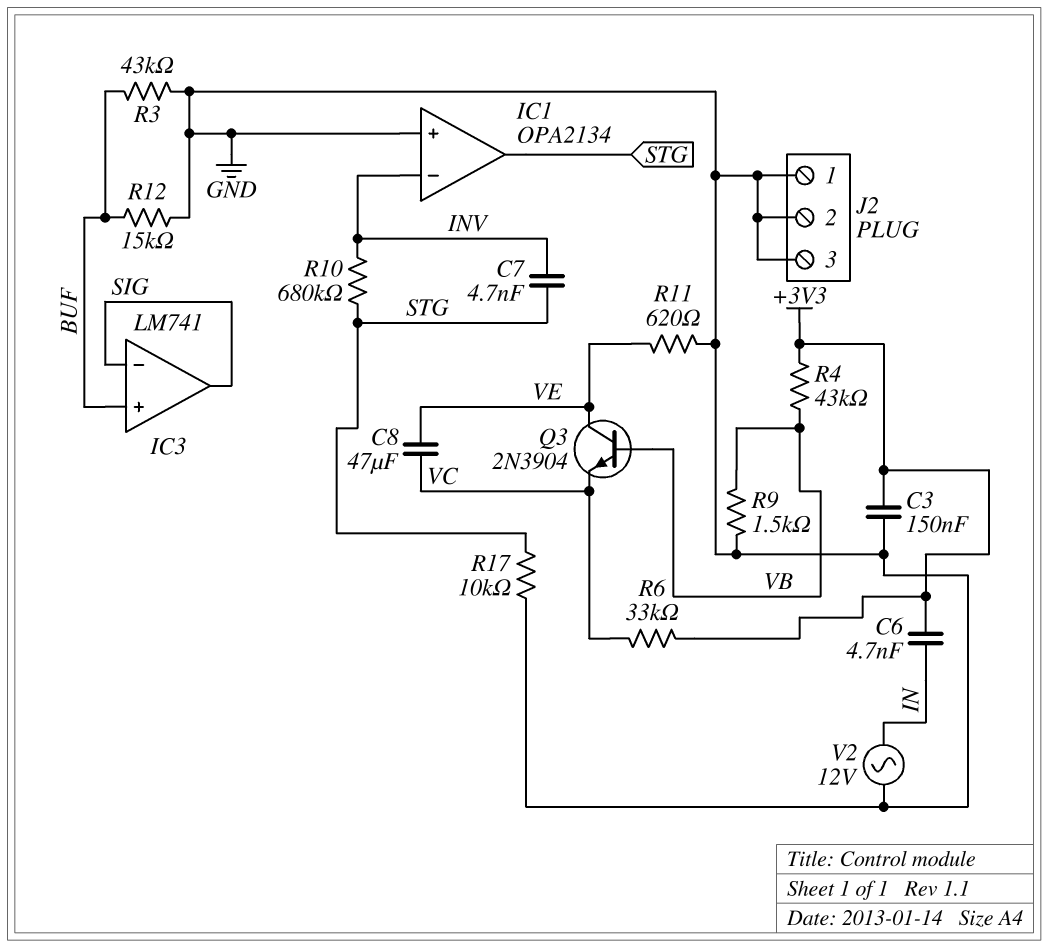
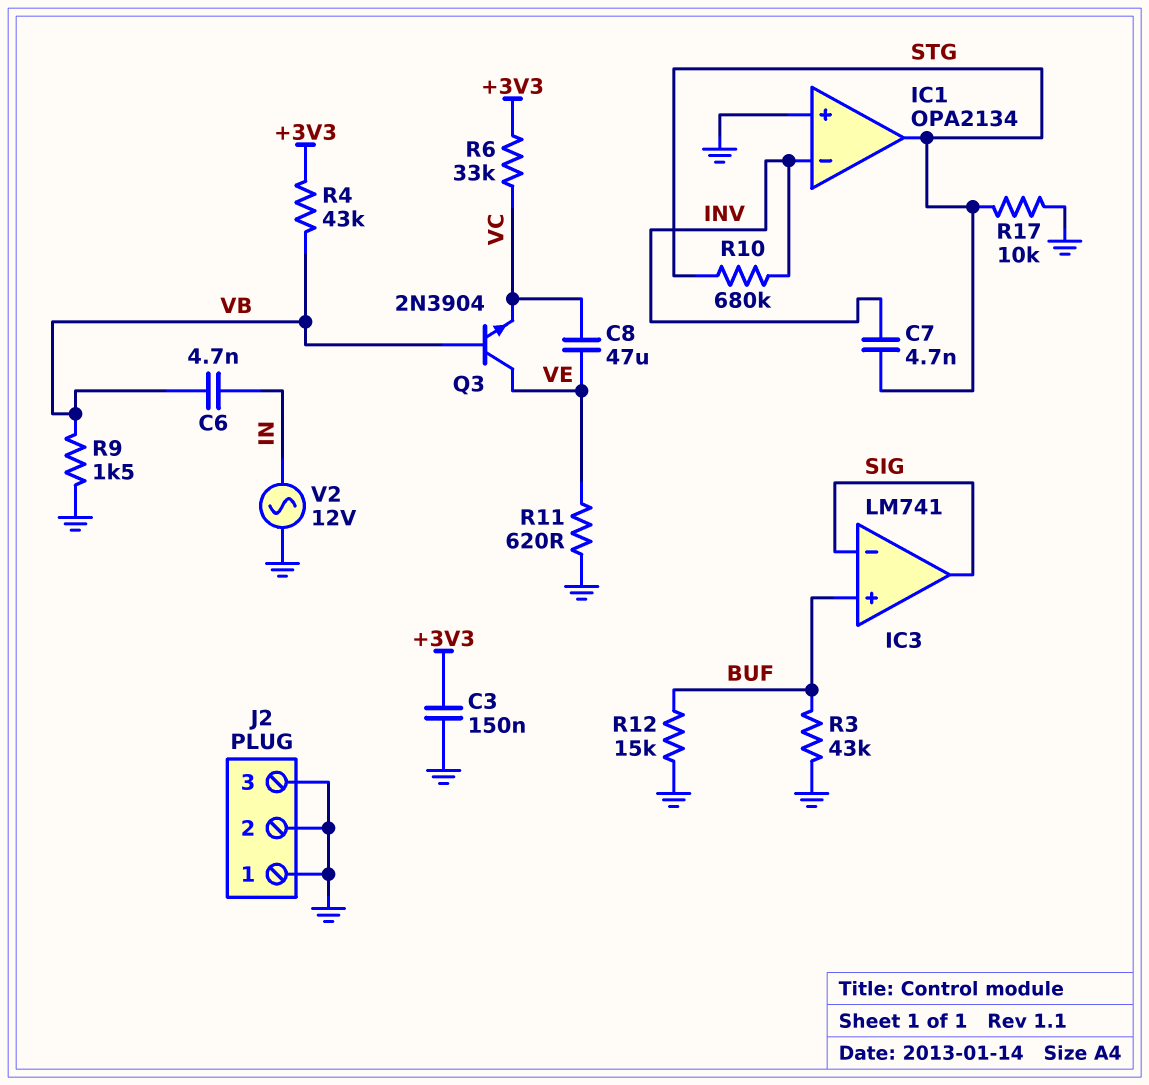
C6: 4.7nF (+3V3, IN) -> 4.7nF (IN, VB)

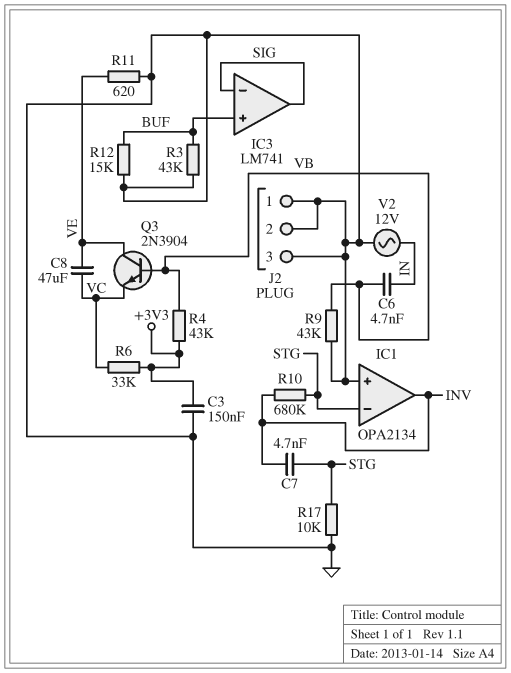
IC1 pin in-: INV -> STG
IC1 pin out: STG -> INV
R9: 1.5k (GND, VB) -> 43k (GND, VB)

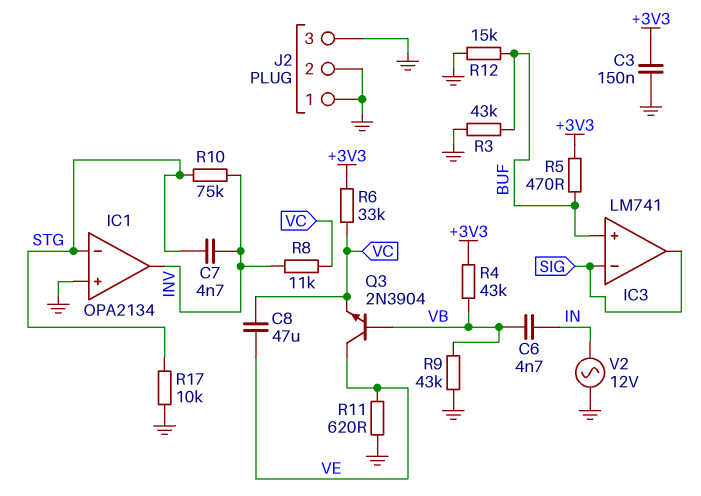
R5: none -> 470 (+3V3, BUF)
R8: none -> 11k (INV, VC)
R10: 680k (INV, STG) -> 75k (INV, STG)

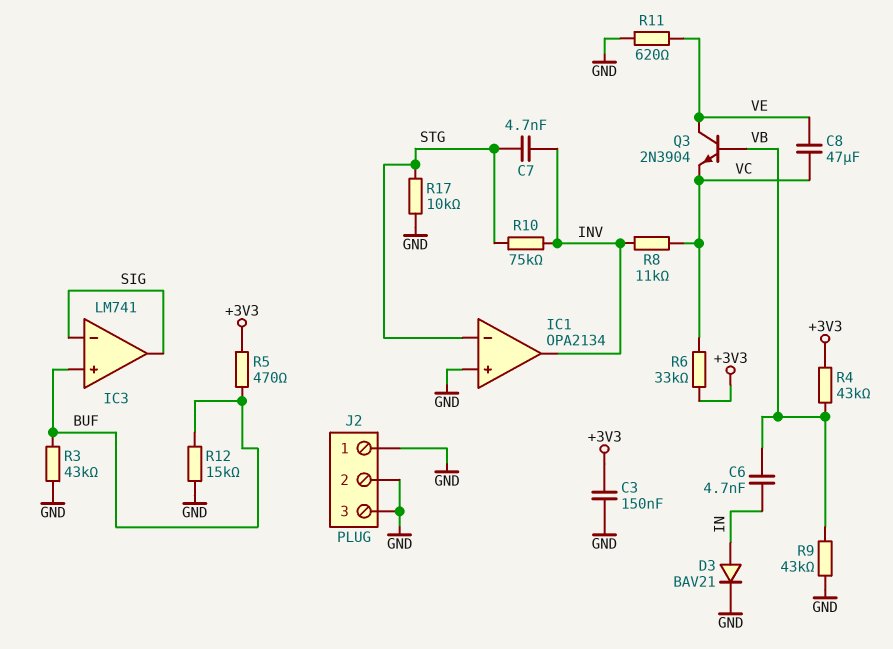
D3: none -> diode BAV21 (A IN, K GND)
V2: AC 12V (GND, IN) -> none

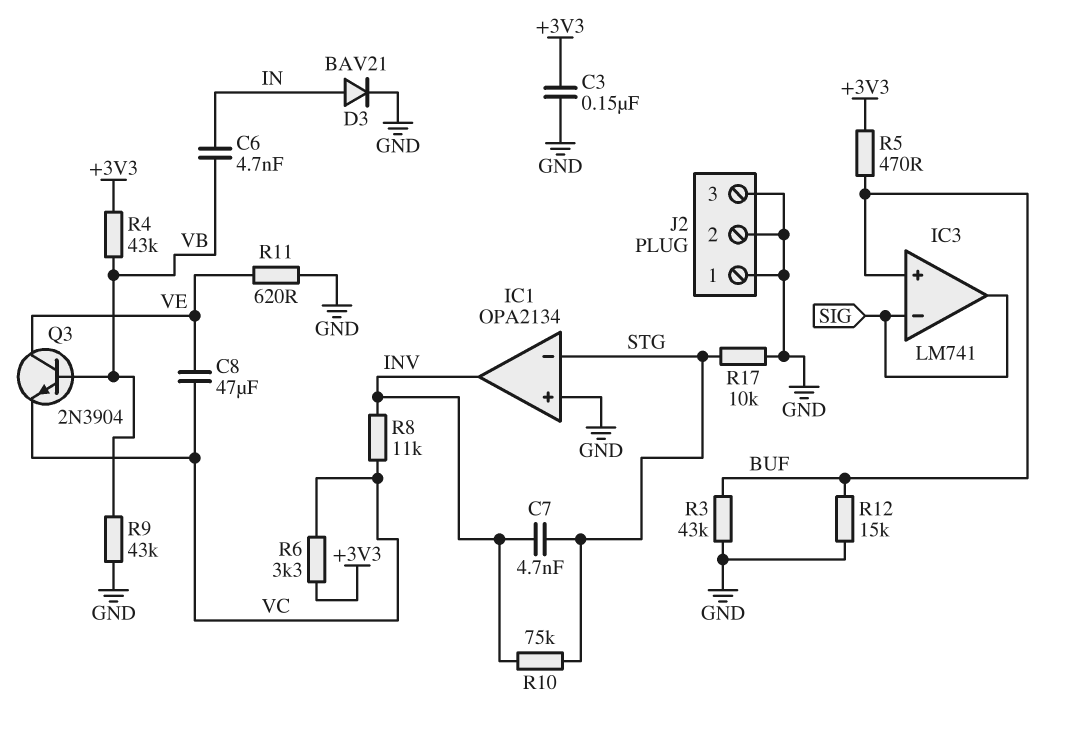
R6: 33k (+3V3, VC) -> 3.3k (+3V3, VC)

